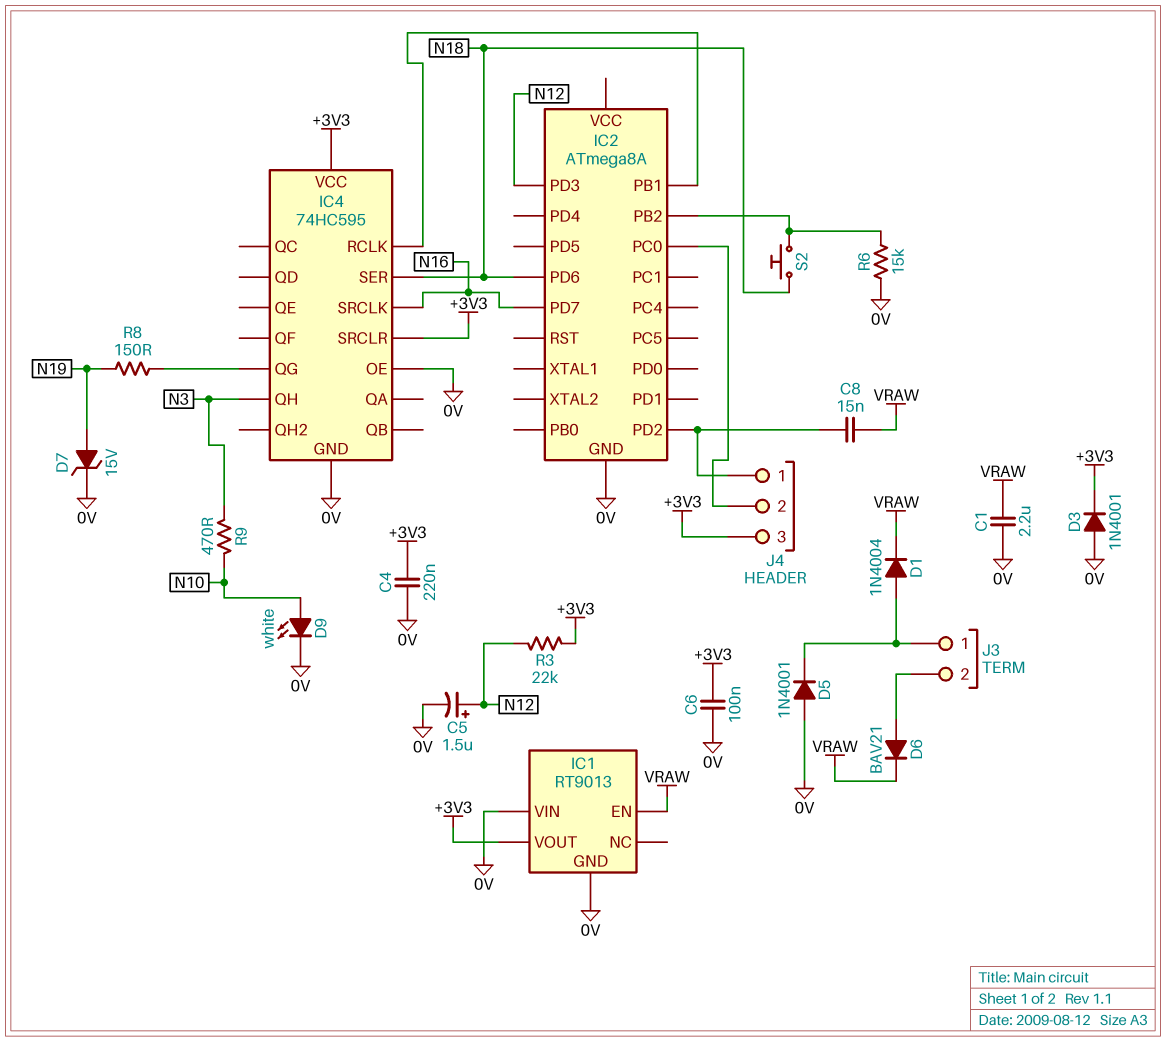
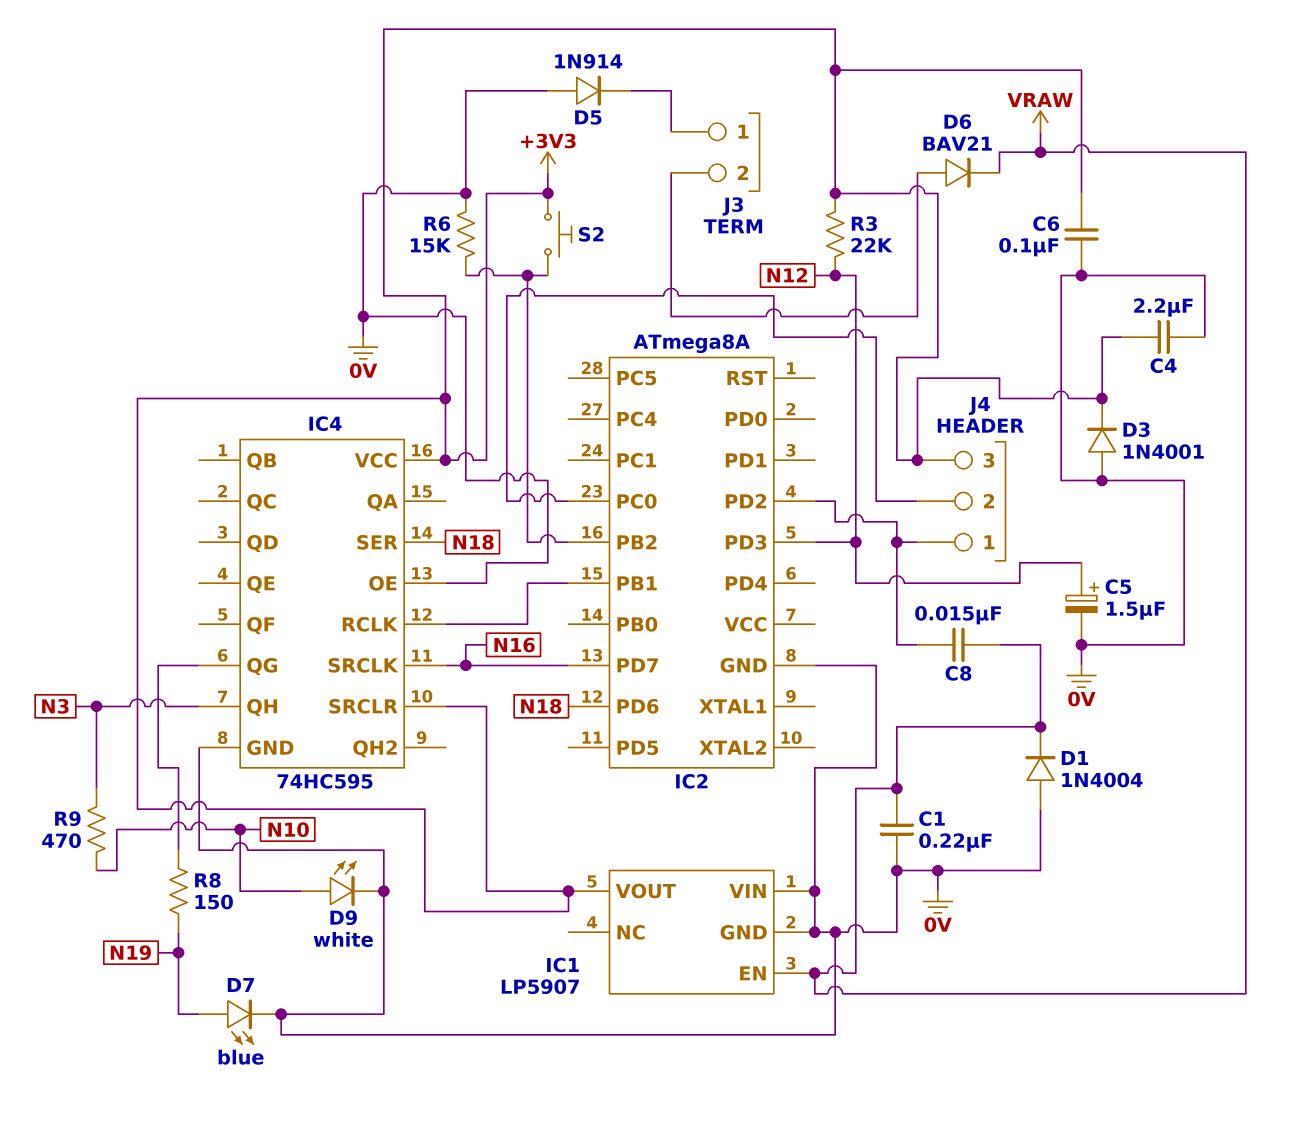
C1: 2.2uF (0V, VRAW) -> 220nF (0V, VRAW)
C4: 220nF (+3V3, 0V) -> 2.2uF (+3V3, 0V)
D1: diode 1N4004 (A J3/1, K VRAW) -> diode 1N4004 (A 0V, K VRAW)
D5: diode 1N4001 (A 0V, K J3/1) -> diode 1N914 (A 0V, K J3/1)
D7: zener 15V (A N19, K 0V) -> LED blue (A N19, K 0V)
IC1: RT9013 -> LP5907
S2: button (IC2/PB2, N18) -> button (+3V3, IC2/PB2)

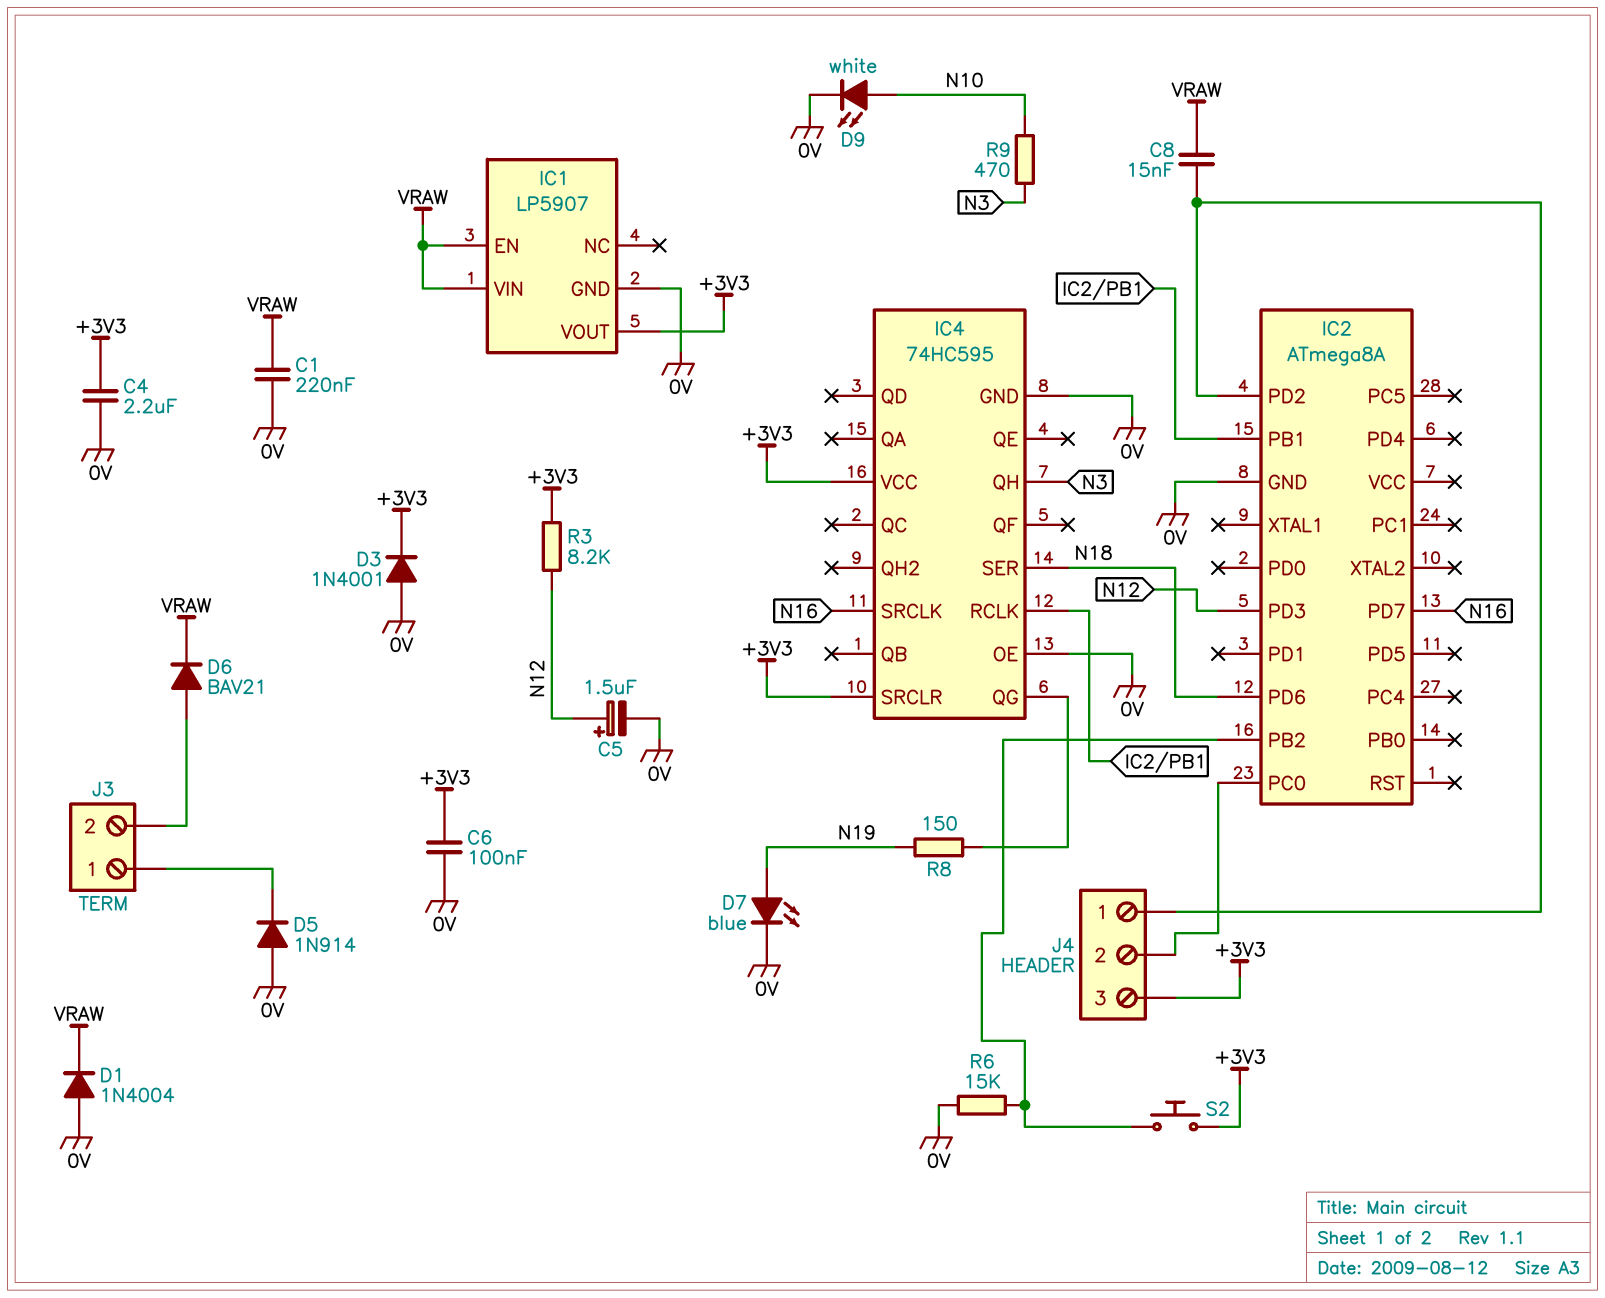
IC1 pin VIN: 0V -> VRAW
R3: 22k (+3V3, N12) -> 8.2k (+3V3, N12)

